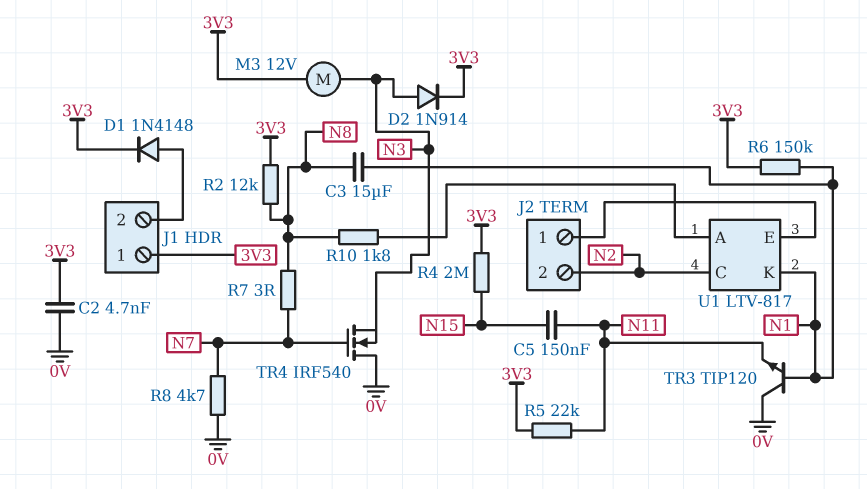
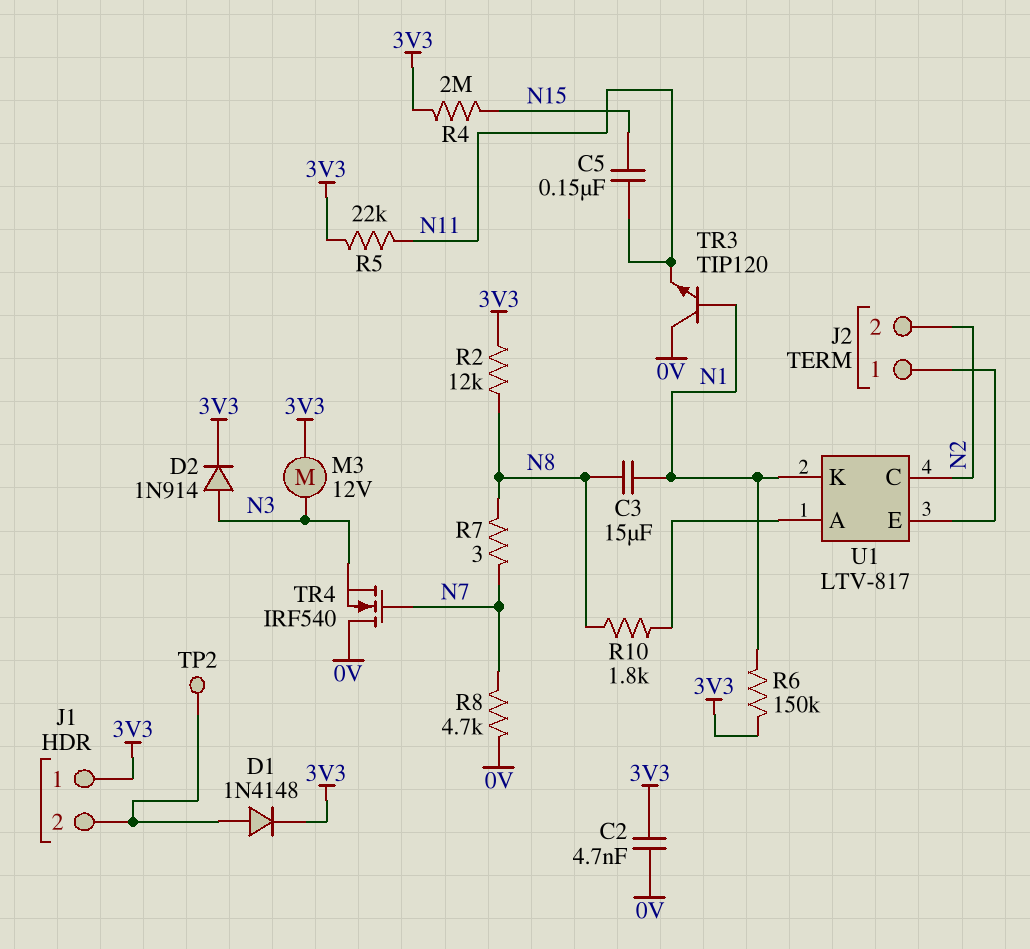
TP2: none -> test point (J1/2)

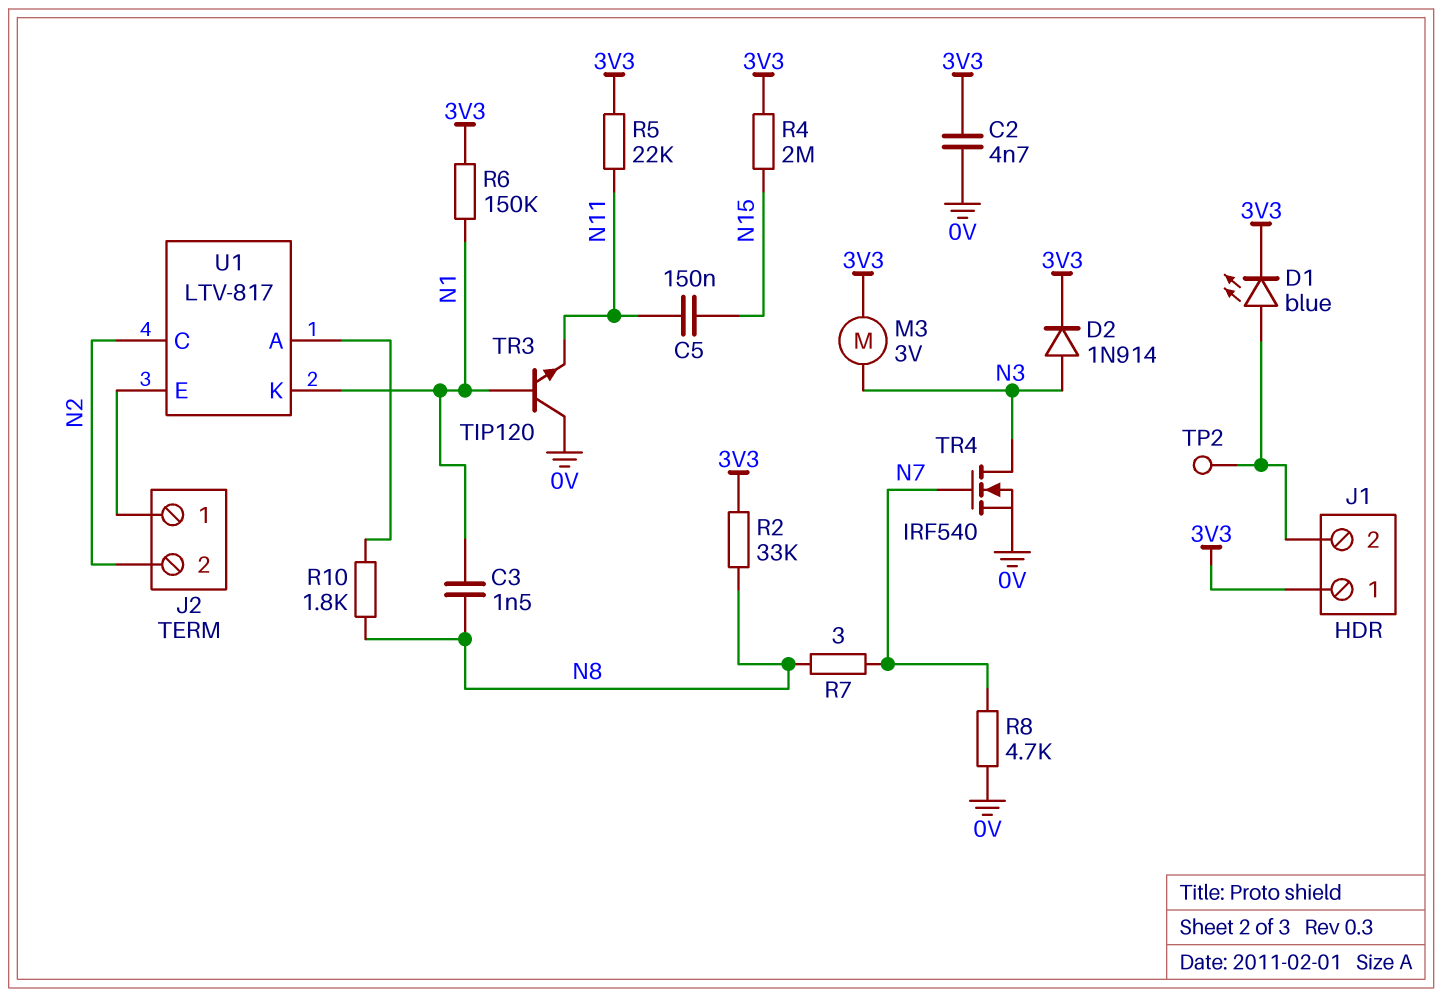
C3: 15uF (N1, N8) -> 1.5nF (N1, N8)
D1: diode 1N4148 (A J1/2, K 3V3) -> LED blue (A J1/2, K 3V3)
M3: motor 12V (3V3, N3) -> motor 3V (3V3, N3)
R2: 12k (3V3, N8) -> 33k (3V3, N8)
TR4: NMOS IRF540 (G N7, D 0V, S N3) -> NMOS IRF540 (G N7, D N3, S 0V)

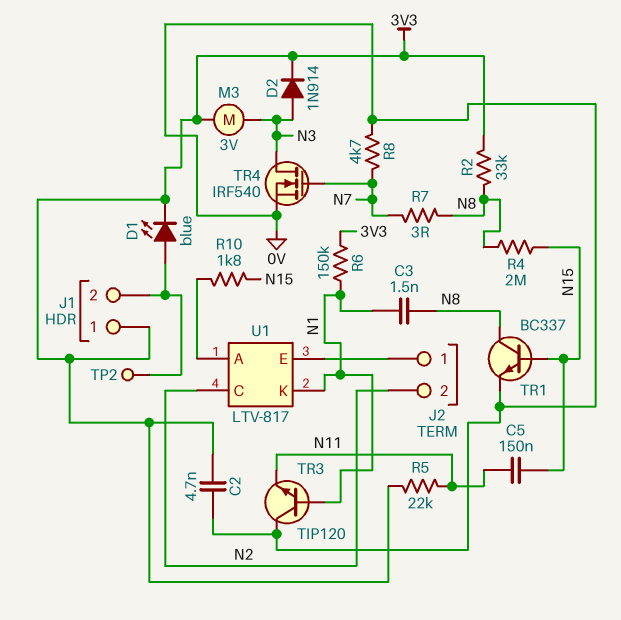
R4: 2M (3V3, N15) -> 2M (N8, N15)
R10: 1.8k (N8, U1/A) -> 1.8k (N15, U1/A)
TR1: none -> NPN BC337 (B N15, C N8, E 0V)

